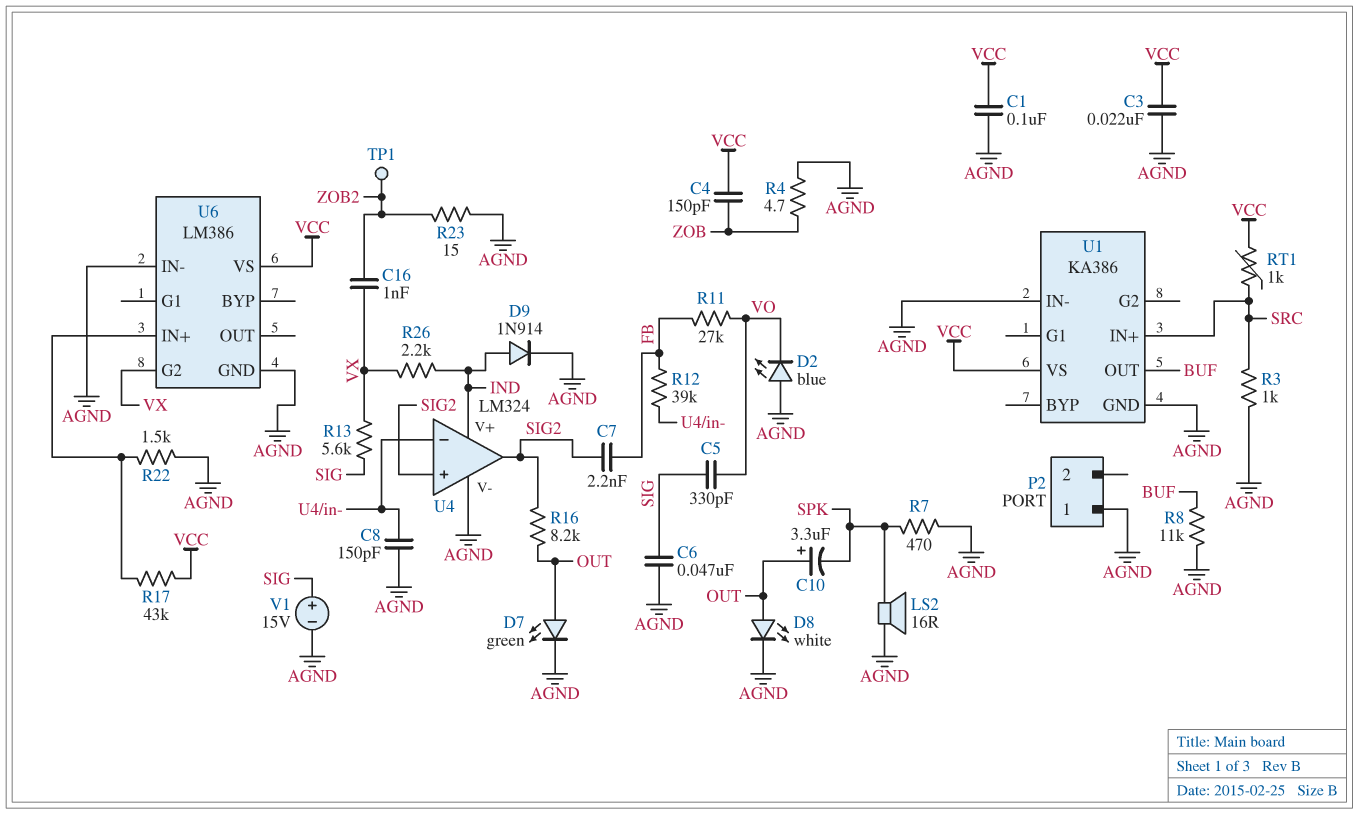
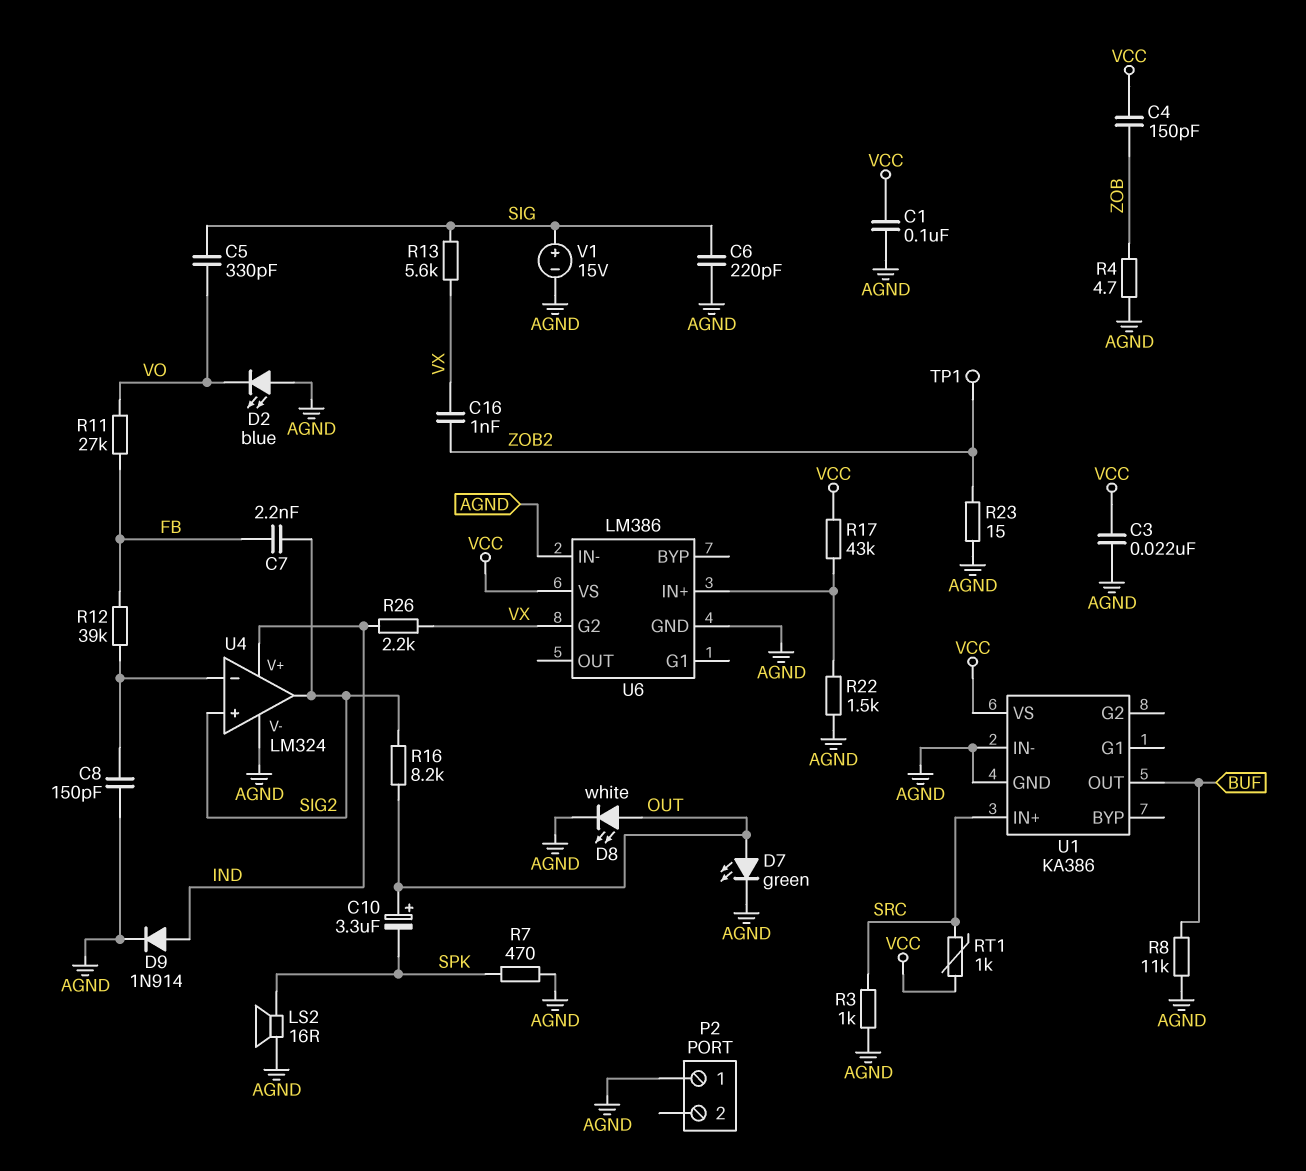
C6: 47nF (AGND, SIG) -> 220pF (AGND, SIG)

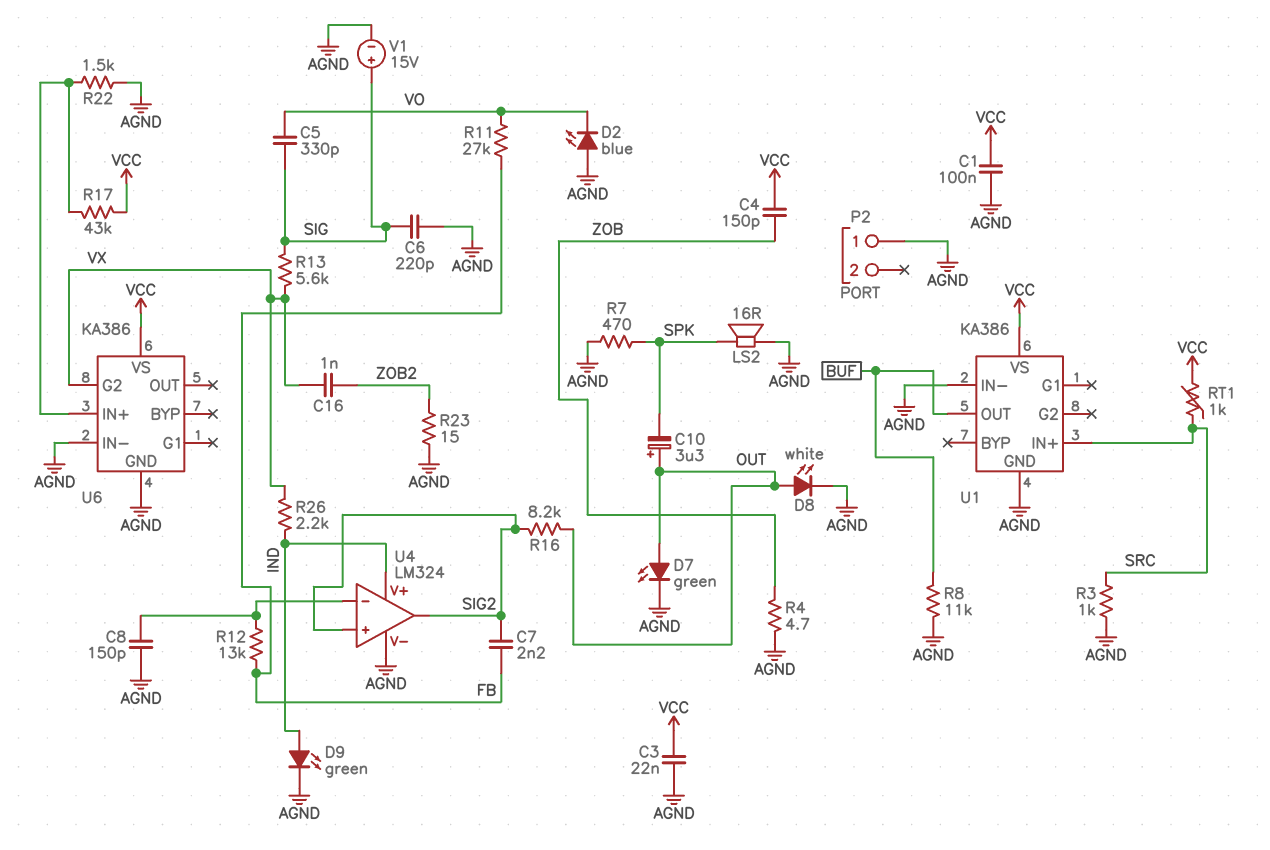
D9: diode 1N914 (A IND, K AGND) -> LED green (A IND, K AGND)
R12: 39k (FB, U4/in-) -> 13k (FB, U4/in-)
TP1: test point (ZOB2) -> none
U6: LM386 -> KA386

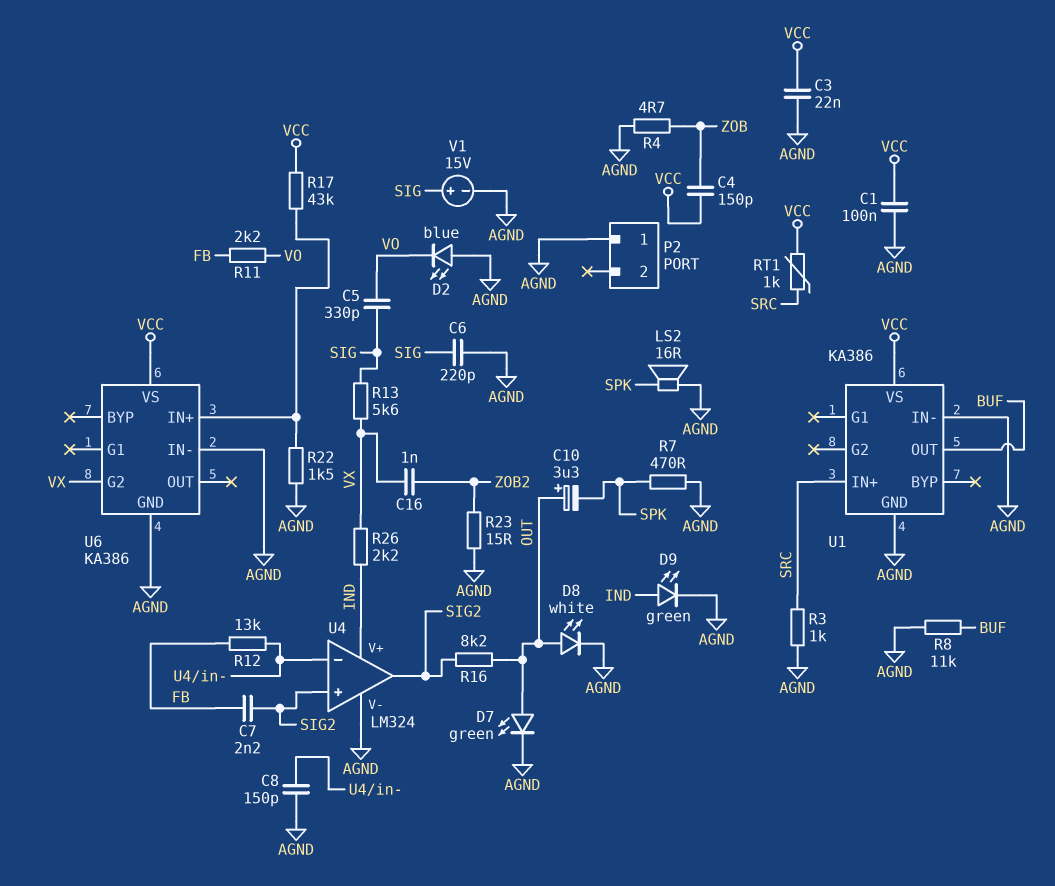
R11: 27k (FB, VO) -> 2.2k (FB, VO)

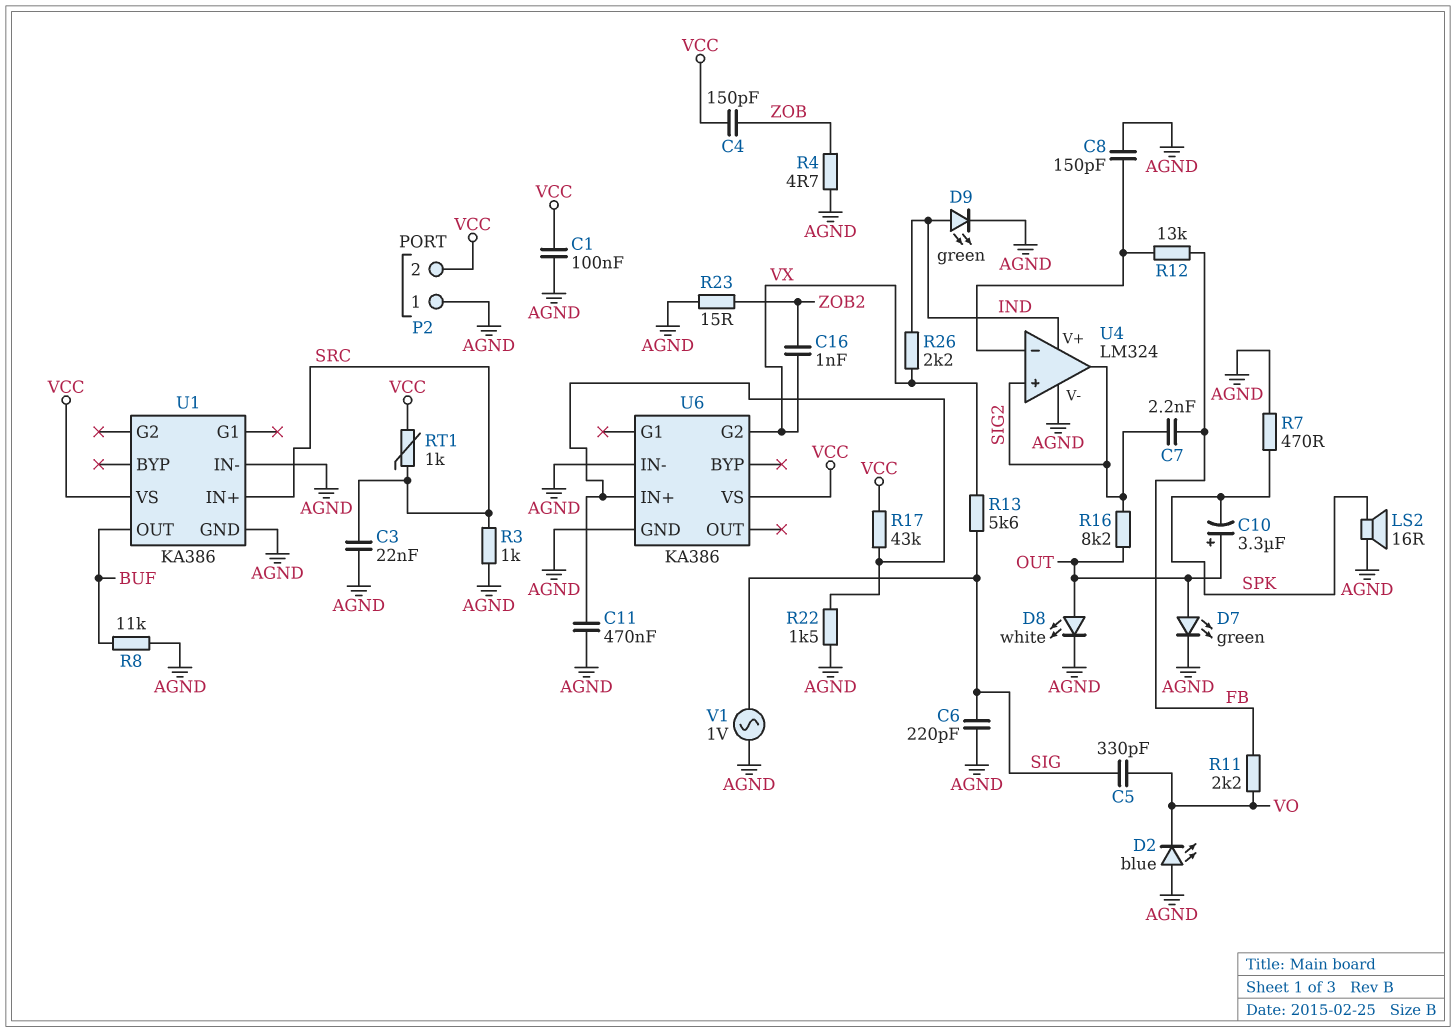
C3: 22nF (AGND, VCC) -> 22nF (AGND, SRC)
C11: none -> 470nF (AGND, U6/IN+)
P2 pin 2: none -> VCC
V1: 15V (plus SIG, minus AGND) -> AC 1V (AGND, SIG)

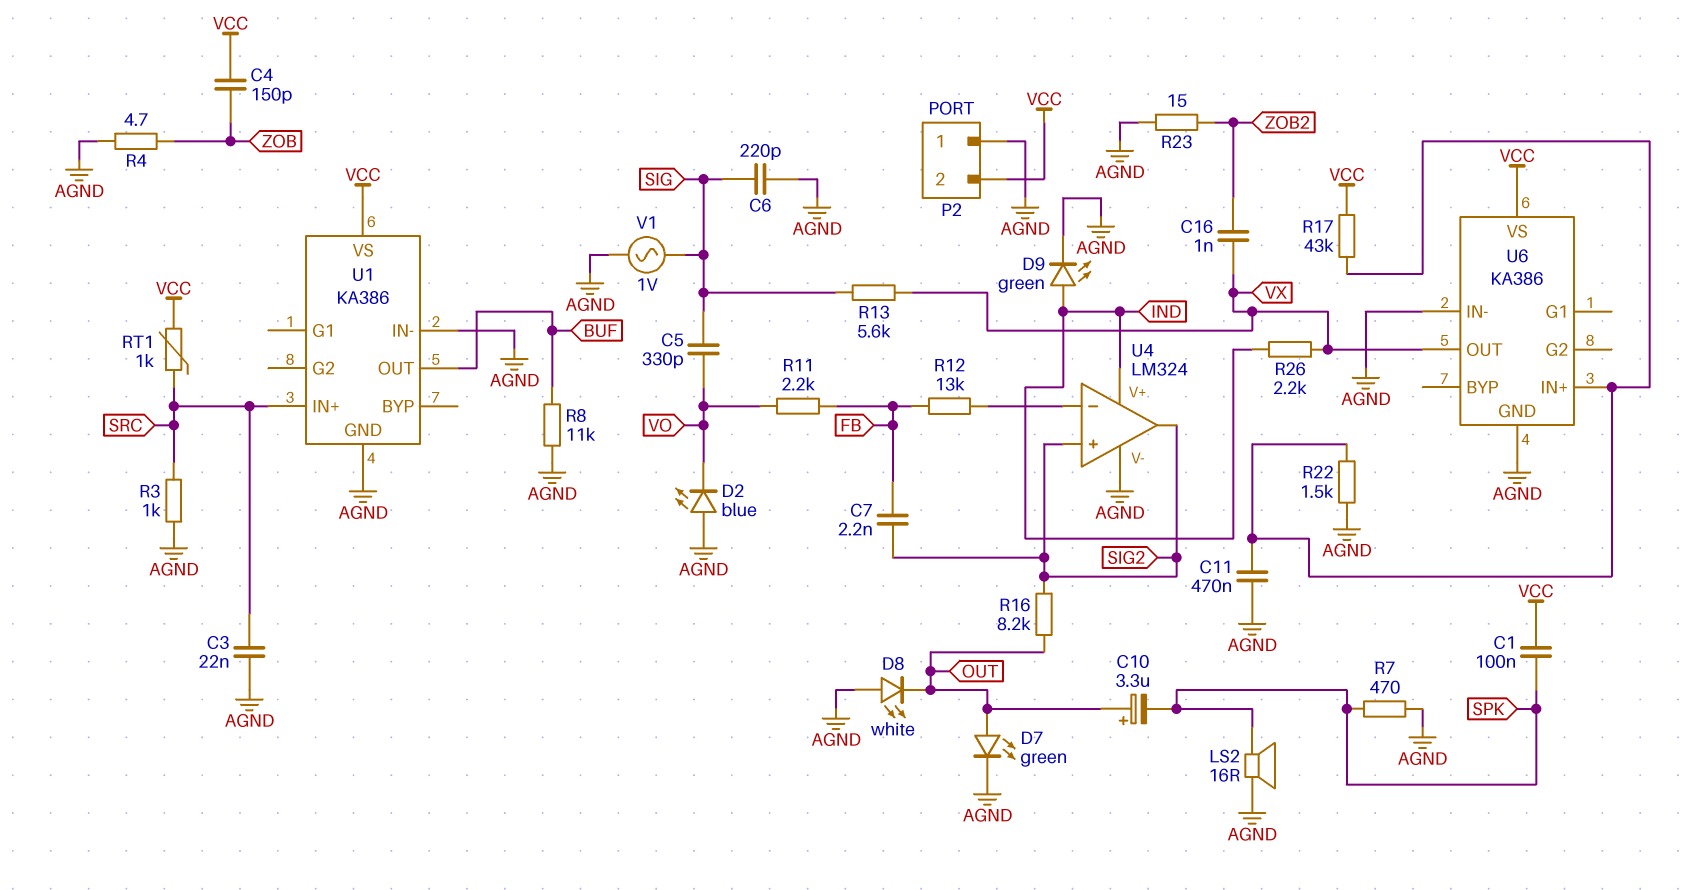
C1: 100nF (AGND, VCC) -> 100nF (SPK, VCC)
C8: 150pF (AGND, U4/in-) -> none
D8: LED white (A OUT, K AGND) -> LED white (A AGND, K OUT)
U6 pin G2: VX -> none
U6 pin OUT: none -> VX

